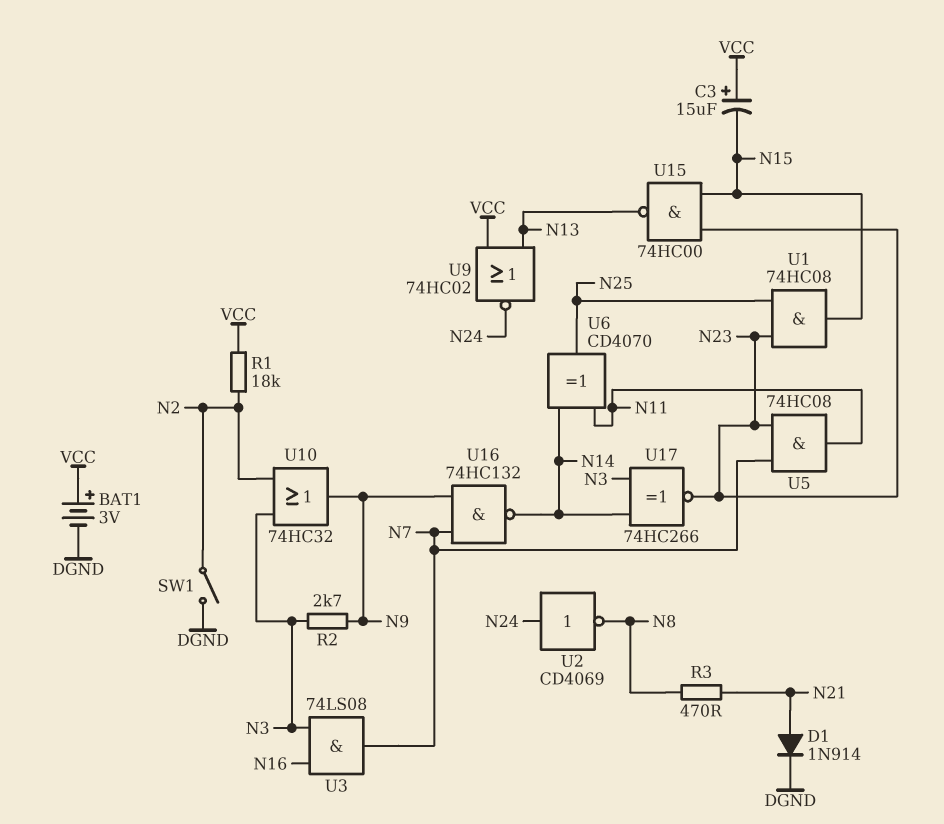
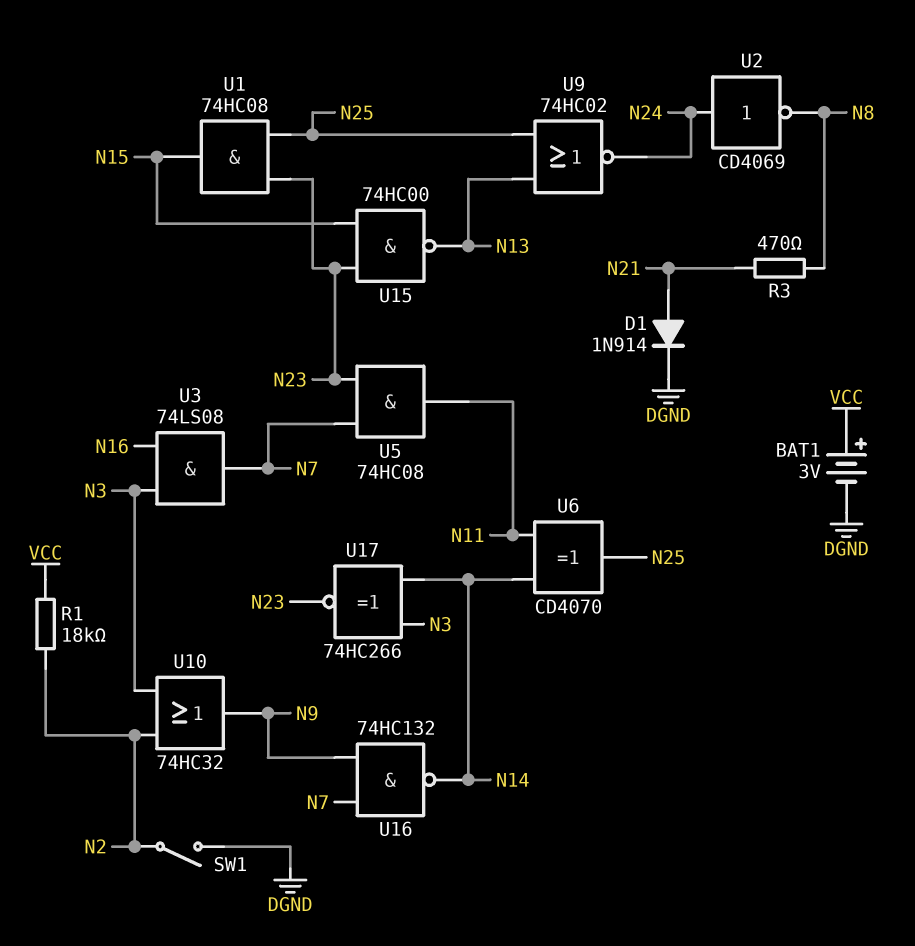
C3: 15uF (plus VCC, minus N15) -> none
R2: 2.7k (N3, N9) -> none
U9: NOR 74HC02 (in N13, in VCC, out N24) -> NOR 74HC02 (in N13, in N25, out N24)

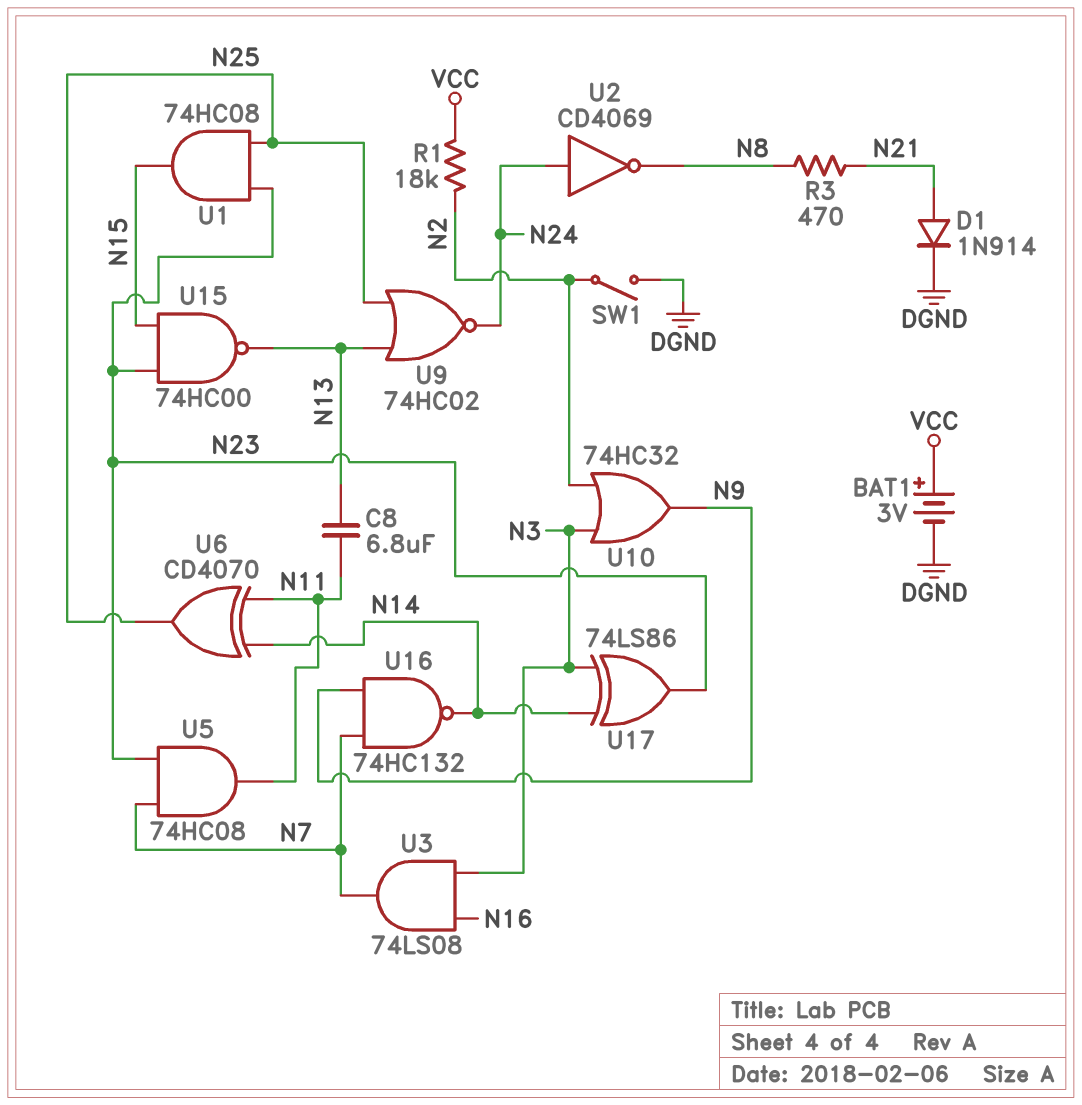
C8: none -> 6.8uF (N11, N13)
U17: XNOR 74HC266 (in N3, in N14, out N23) -> XOR 74LS86 (in N3, in N14, out N23)

